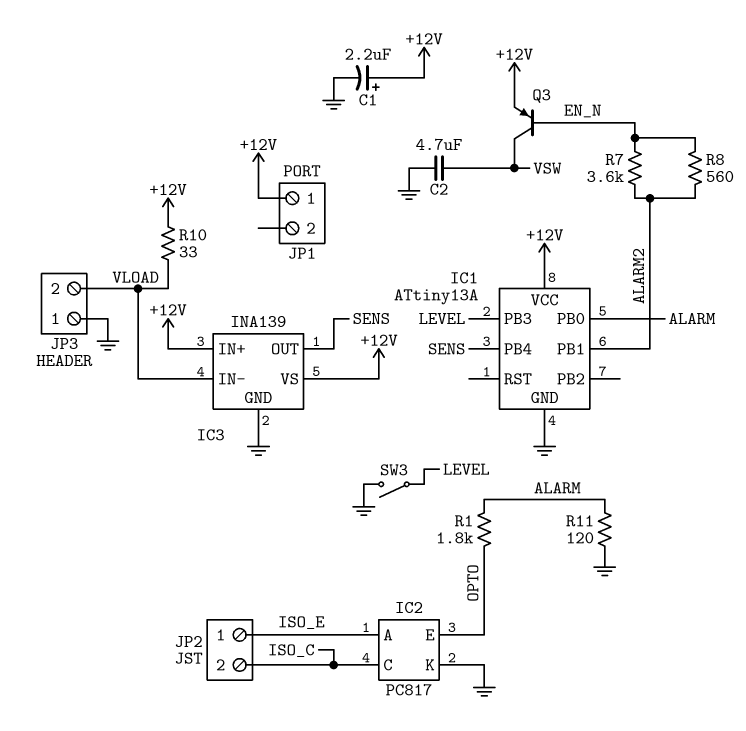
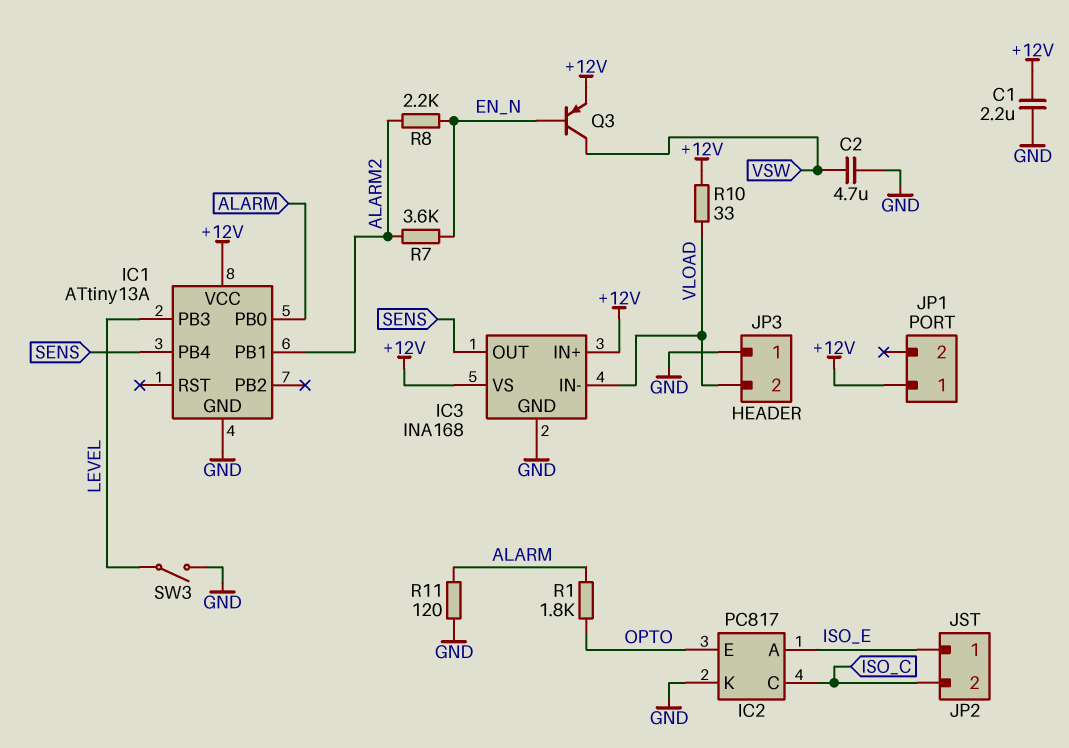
C1: 2.2uF (plus +12V, minus GND) -> 2.2uF (+12V, GND)
IC3: INA139 -> INA168
R8: 560 (ALARM2, EN_N) -> 2.2k (ALARM2, EN_N)

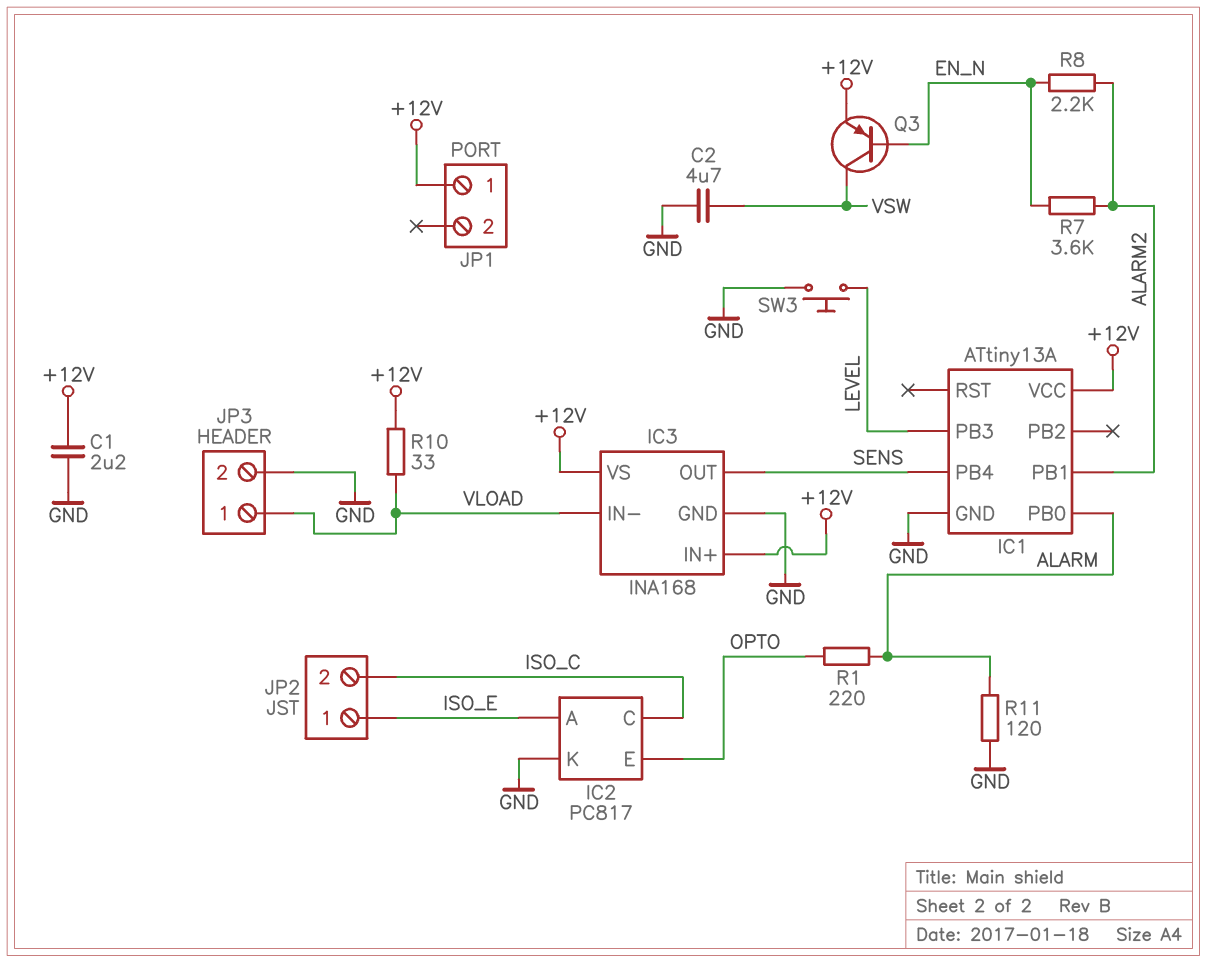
JP3 pin 1: GND -> VLOAD
JP3 pin 2: VLOAD -> GND
R1: 1.8k (ALARM, OPTO) -> 220 (ALARM, OPTO)
SW3: switch (GND, LEVEL) -> button (GND, LEVEL)

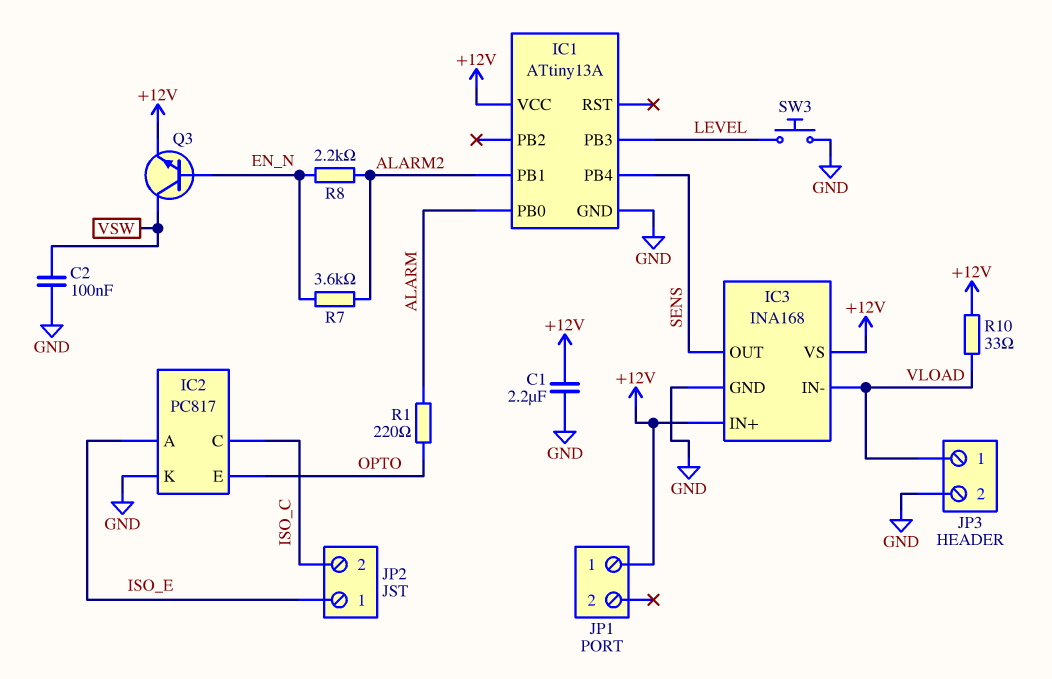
C2: 4.7uF (GND, VSW) -> 100nF (GND, VSW)
Q3: PNP (B EN_N, C VSW, E +12V) -> NPN (B EN_N, C VSW, E +12V)
R11: 120 (ALARM, GND) -> none

